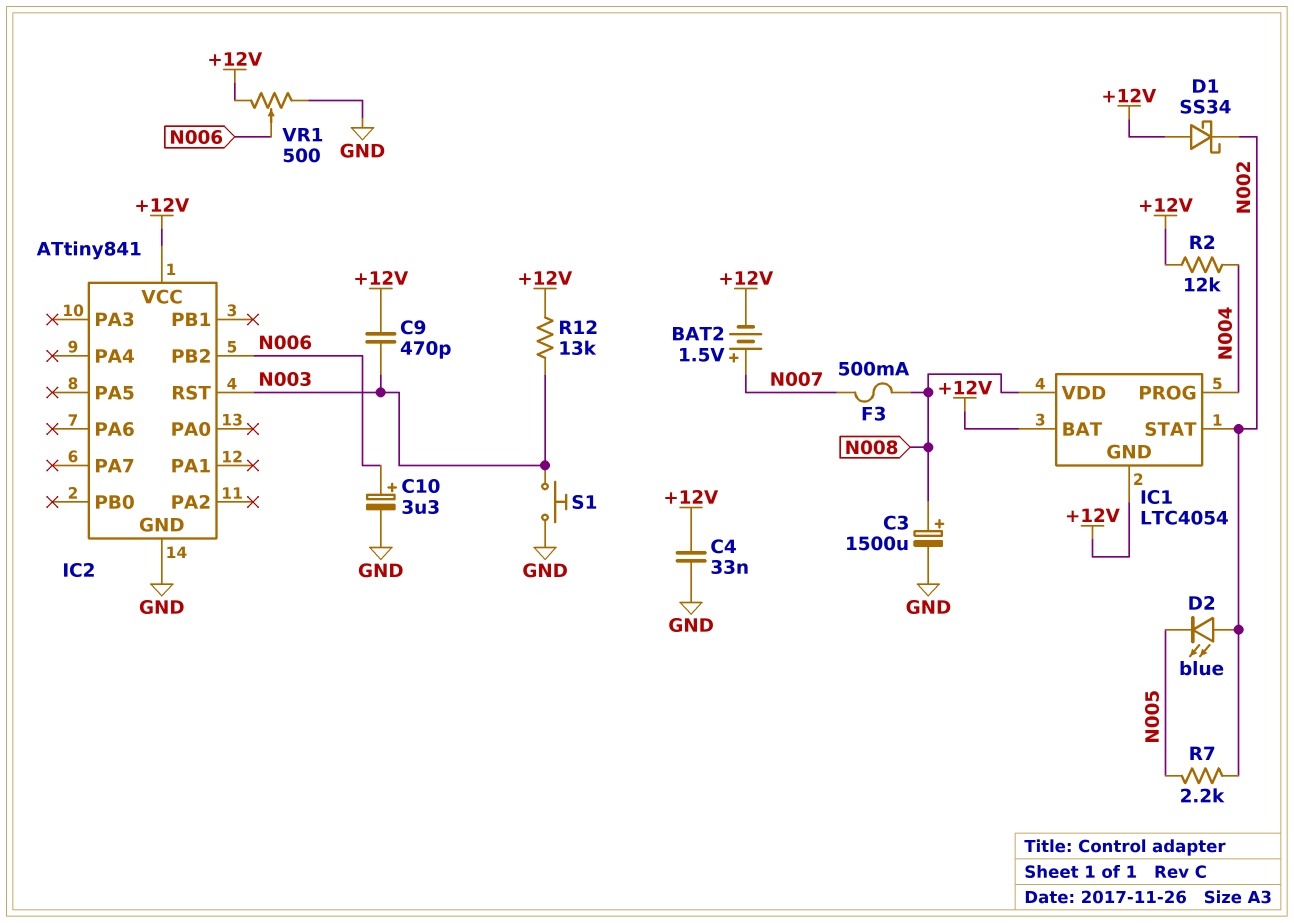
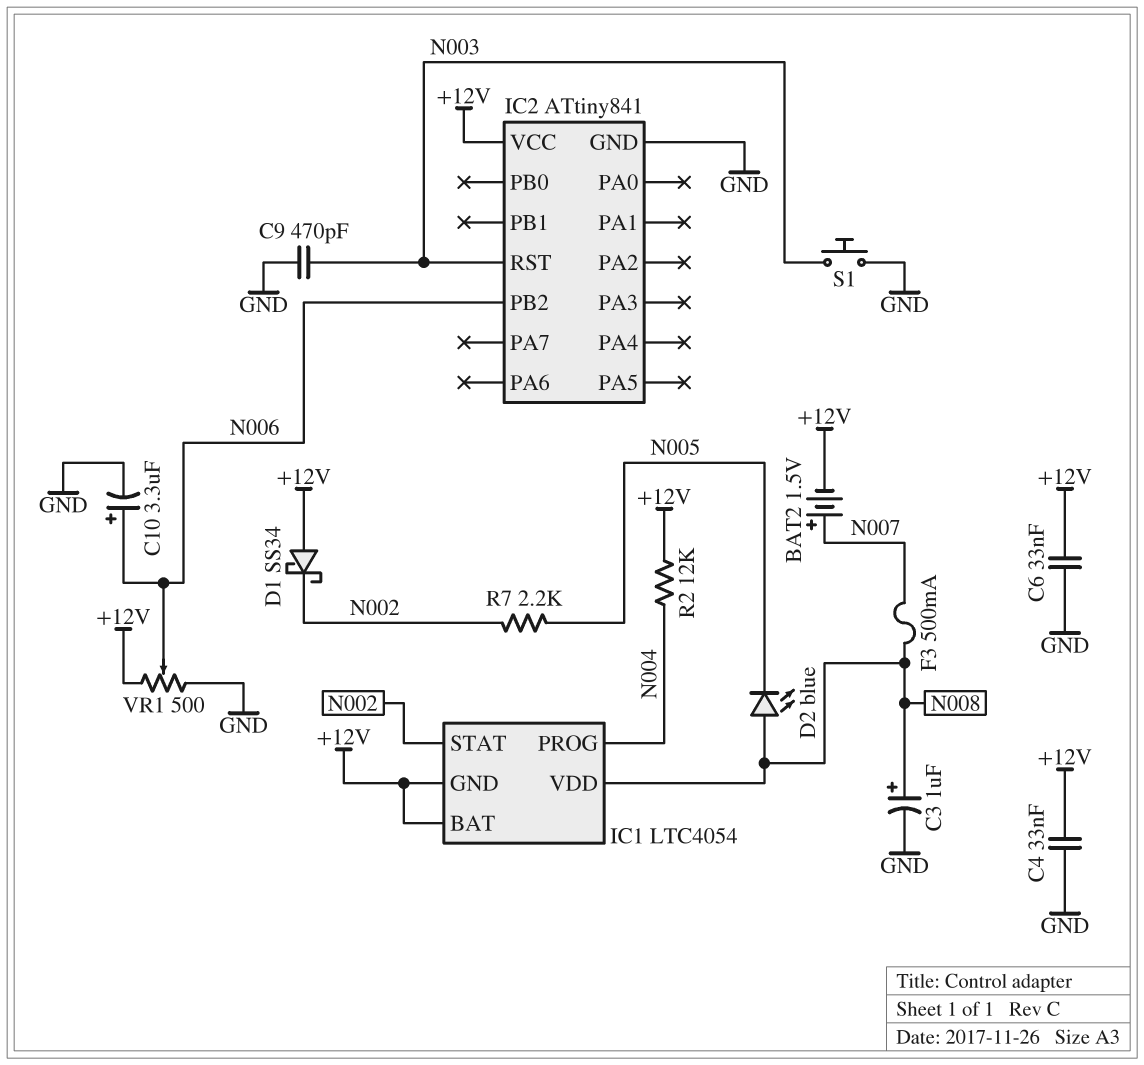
C3: 1500uF (plus N008, minus GND) -> 1uF (plus N008, minus GND)
C6: none -> 33nF (+12V, GND)
C9: 470pF (+12V, N003) -> 470pF (GND, N003)
D2: LED blue (A N002, K N005) -> LED blue (A N008, K N005)
R12: 13k (+12V, N003) -> none

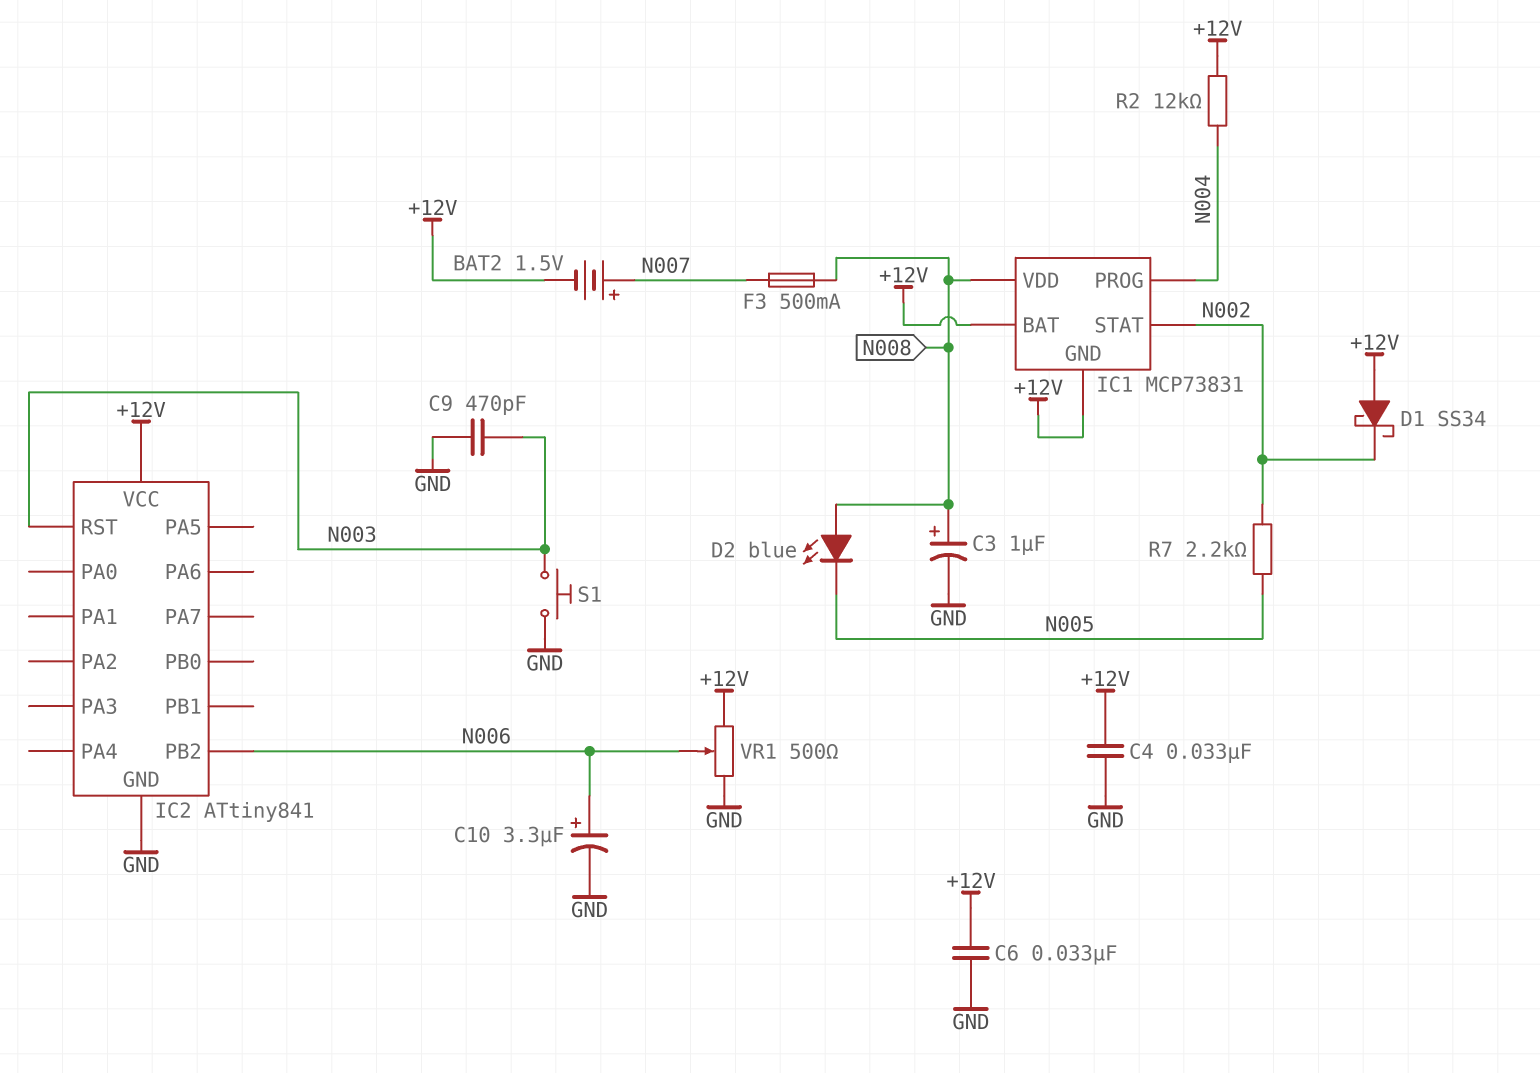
IC1: LTC4054 -> MCP73831

